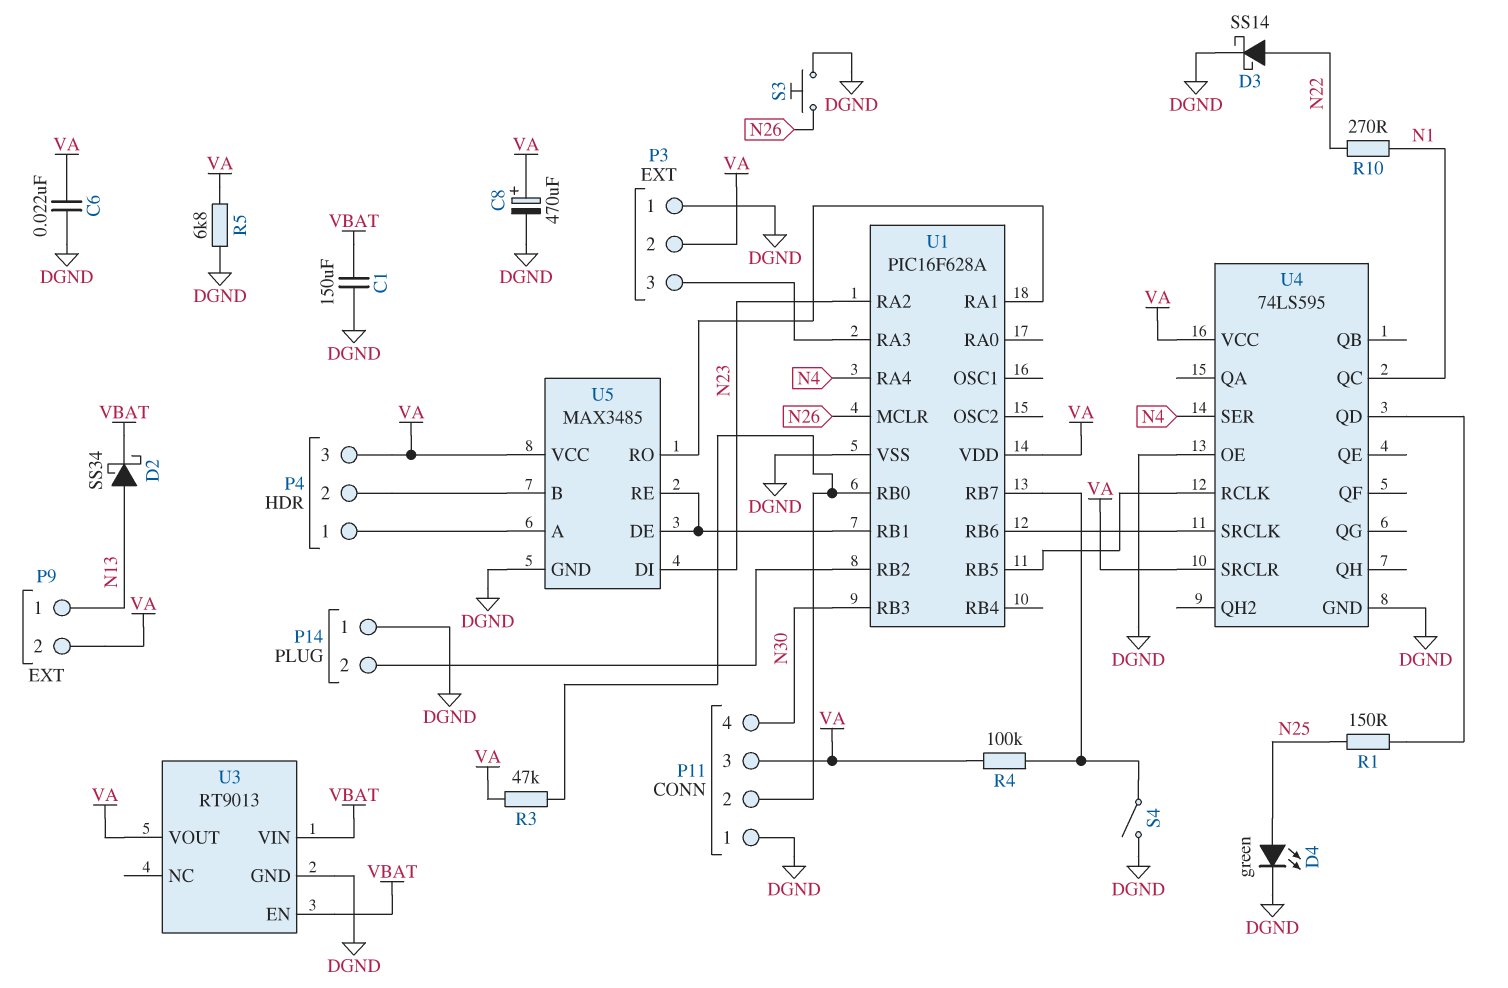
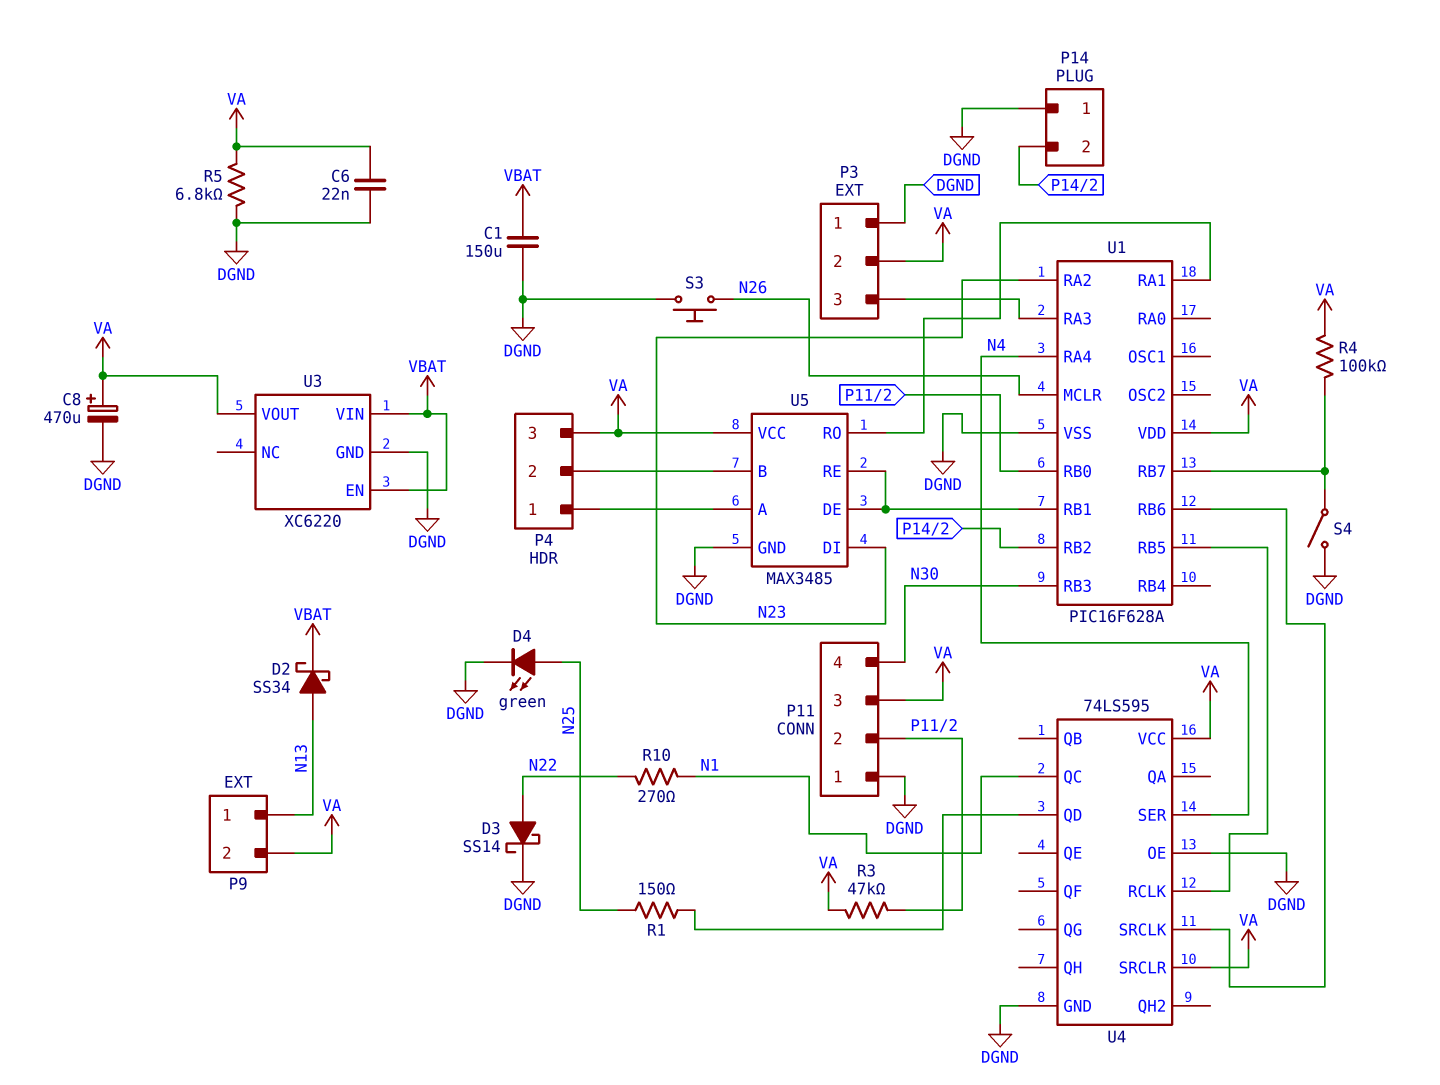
U3: RT9013 -> XC6220

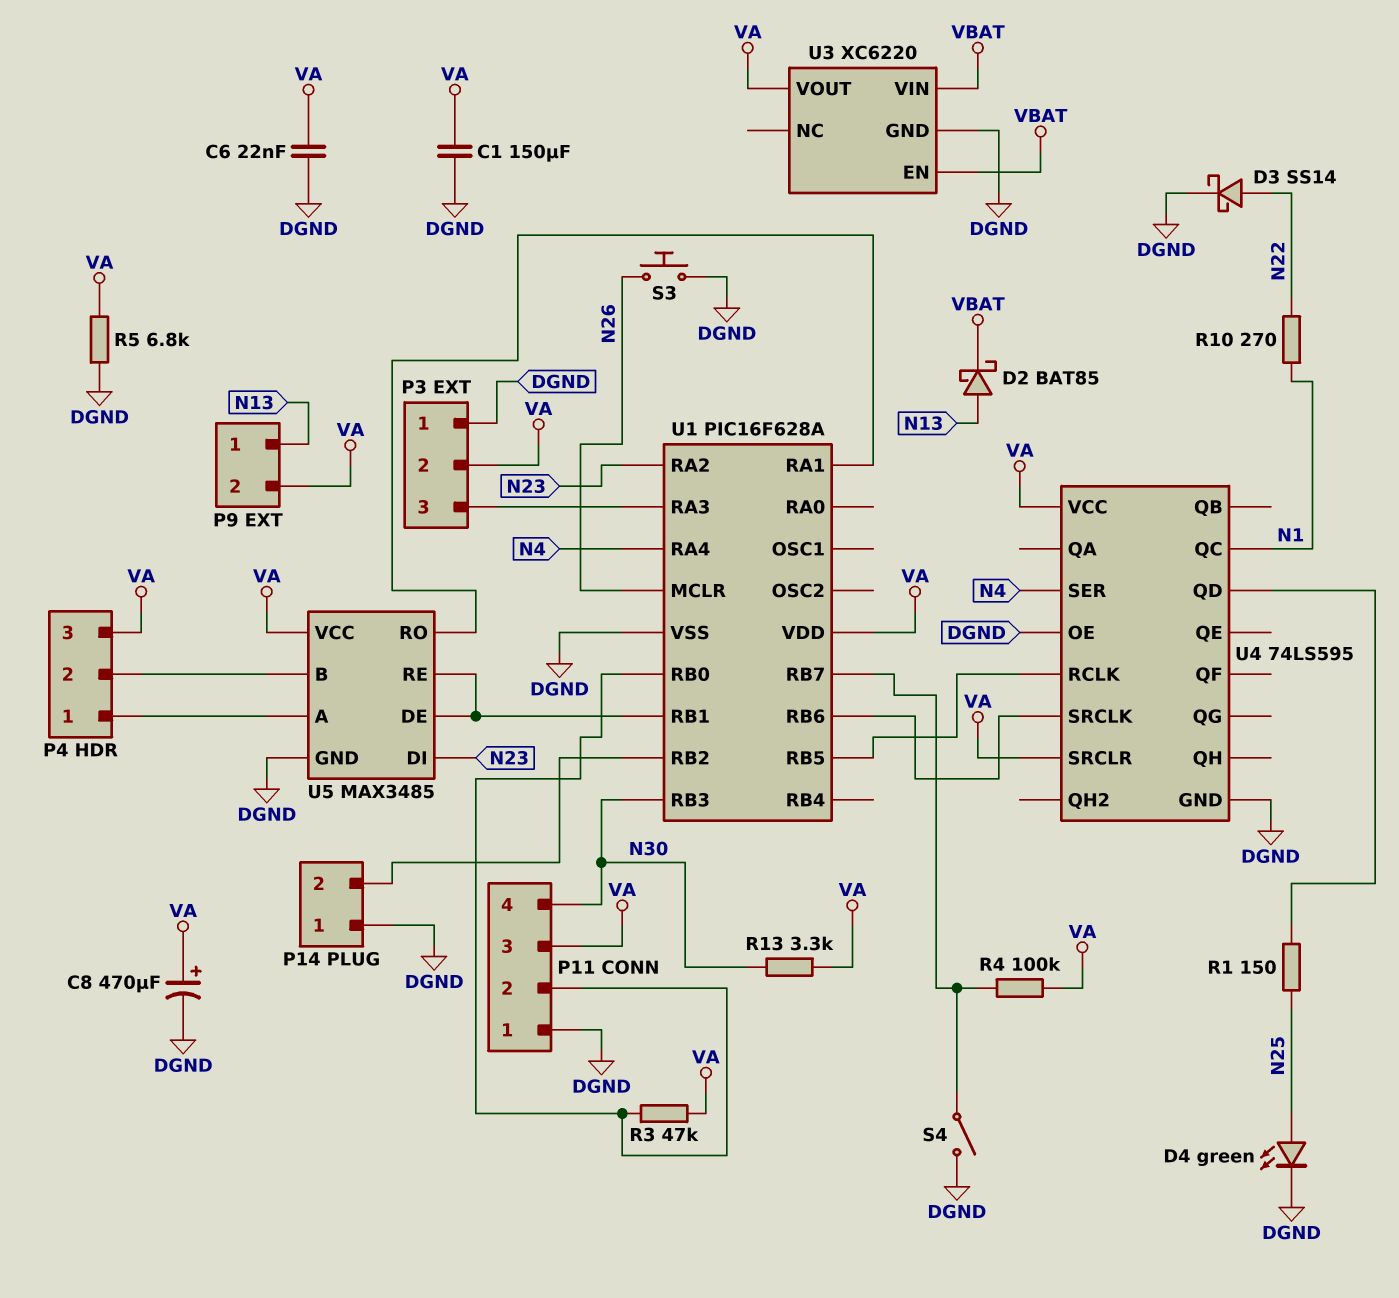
C1: 150uF (DGND, VBAT) -> 150uF (DGND, VA)
D2: schottky SS34 (A N13, K VBAT) -> schottky BAT85 (A N13, K VBAT)
R13: none -> 3.3k (N30, VA)

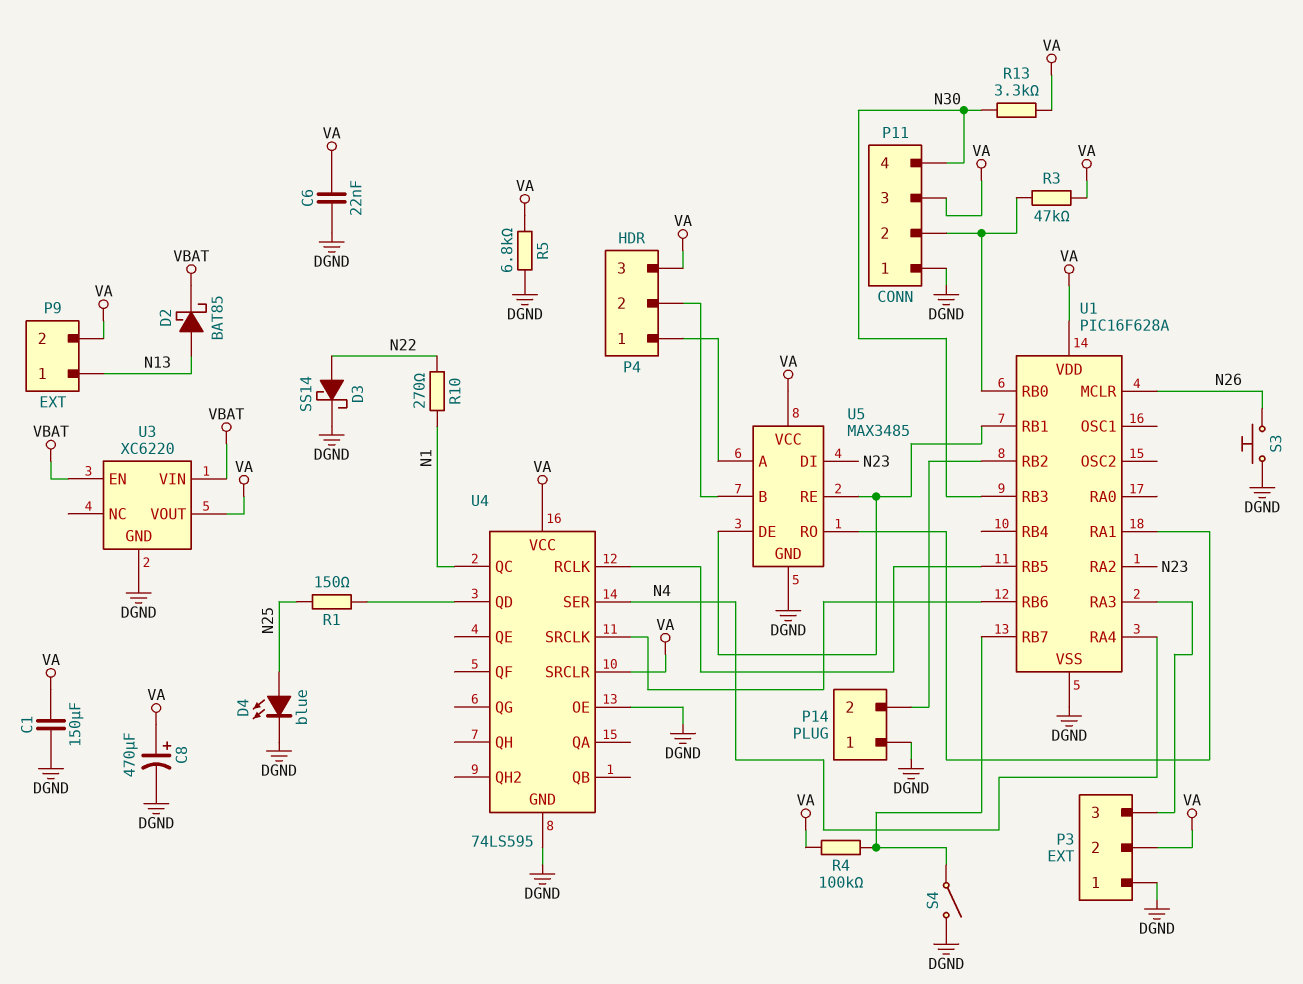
D4: LED green (A N25, K DGND) -> LED blue (A N25, K DGND)

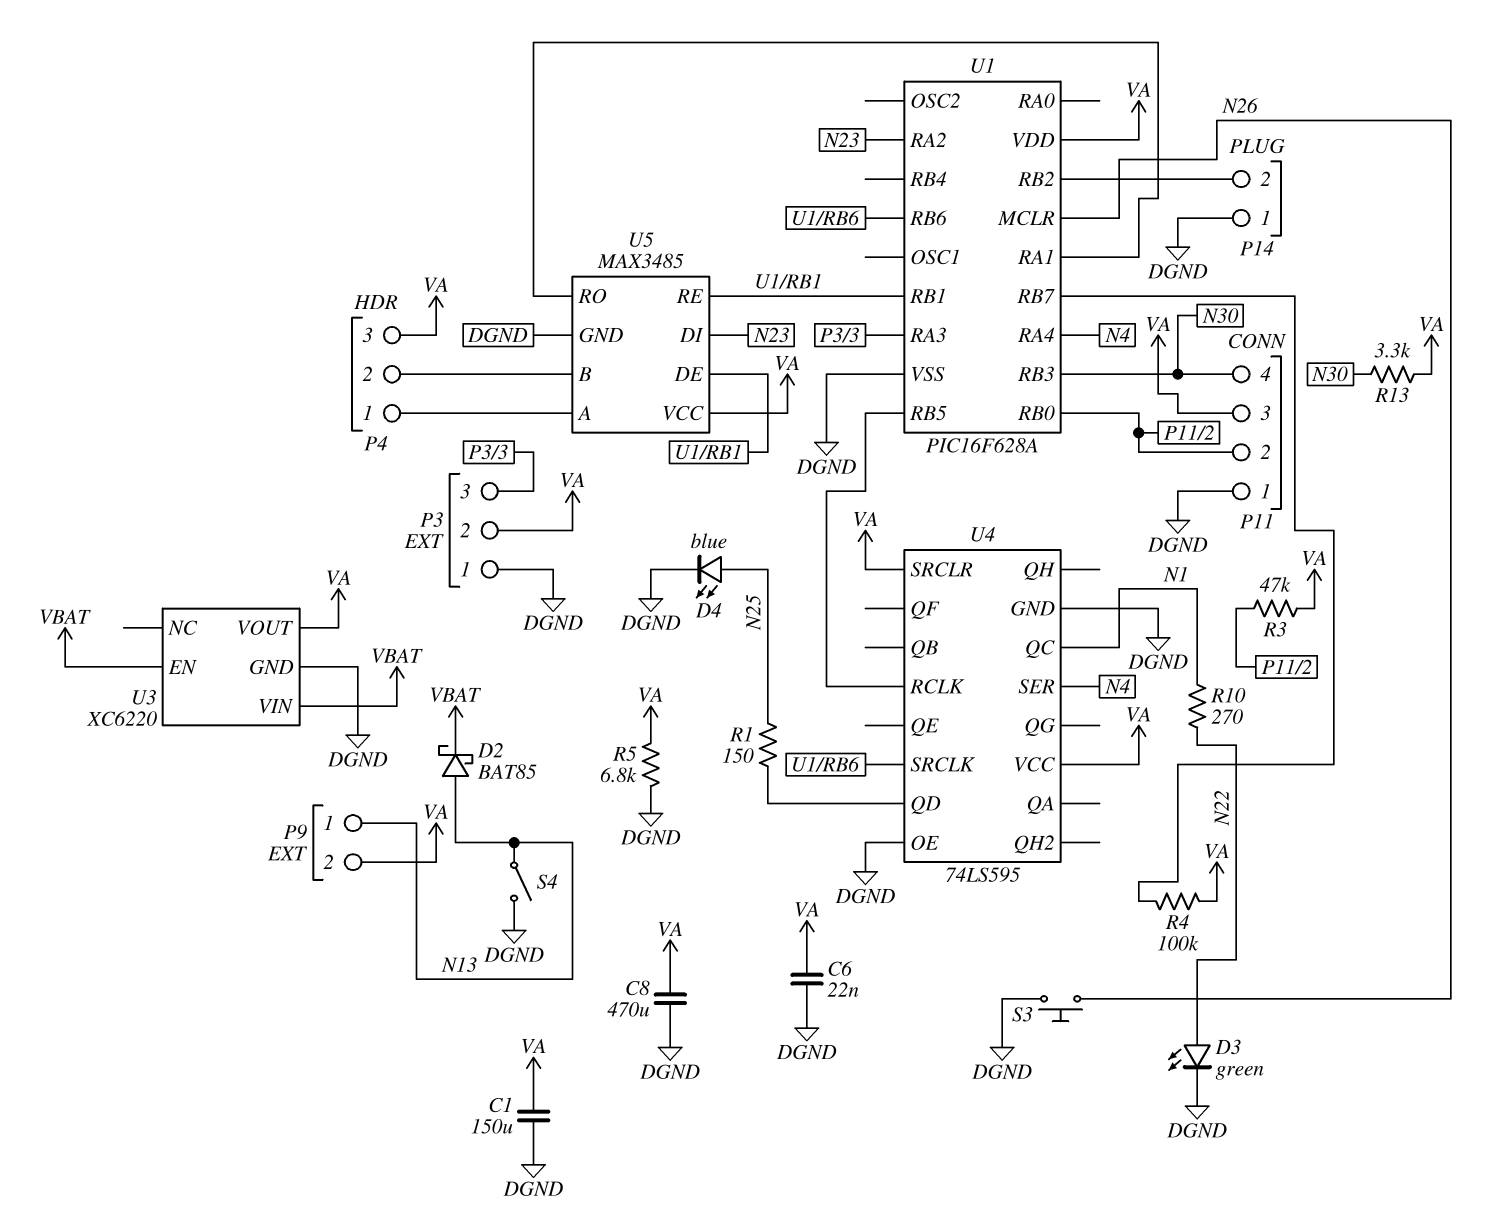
C8: 470uF (plus VA, minus DGND) -> 470uF (DGND, VA)
D3: schottky SS14 (A N22, K DGND) -> LED green (A N22, K DGND)
S4: switch (DGND, U1/RB7) -> switch (DGND, N13)

